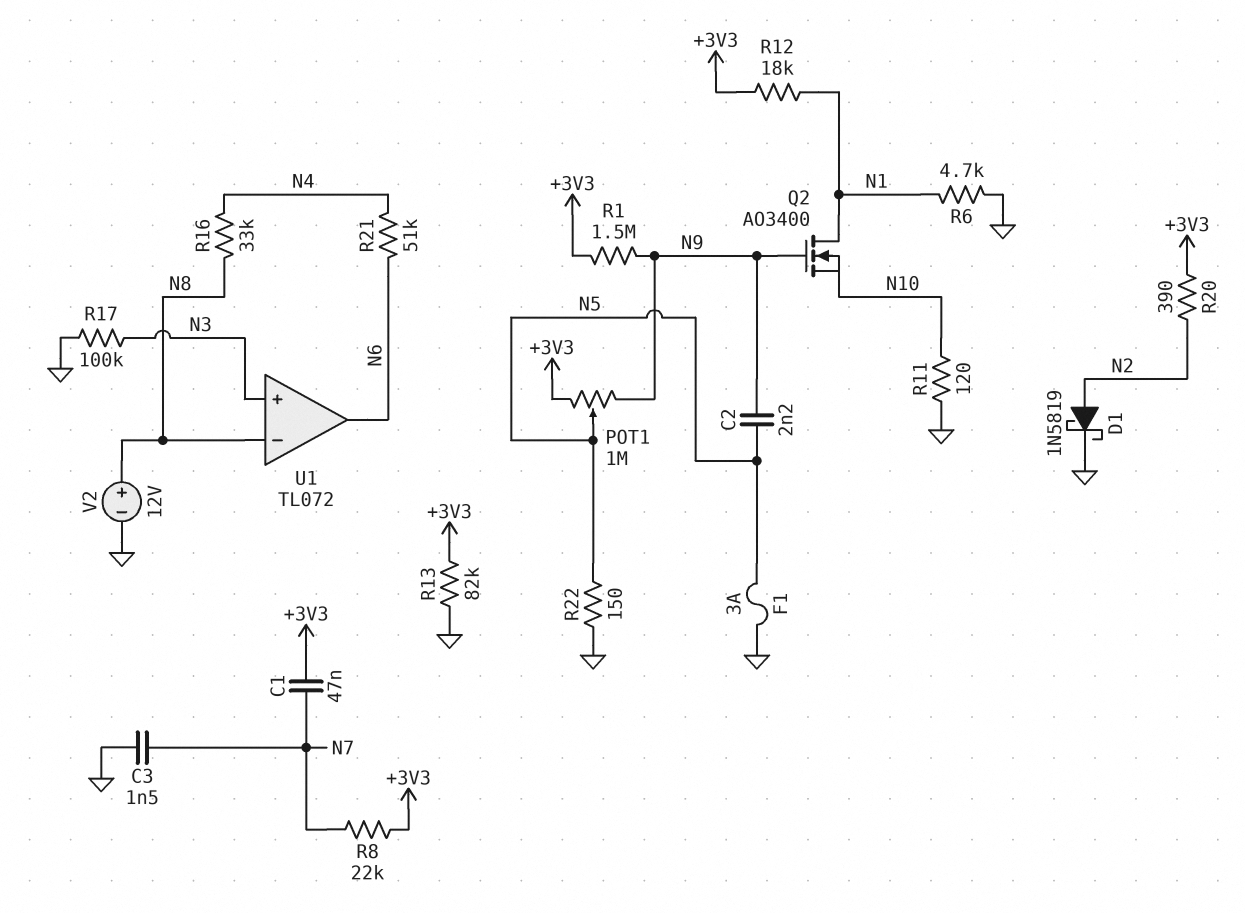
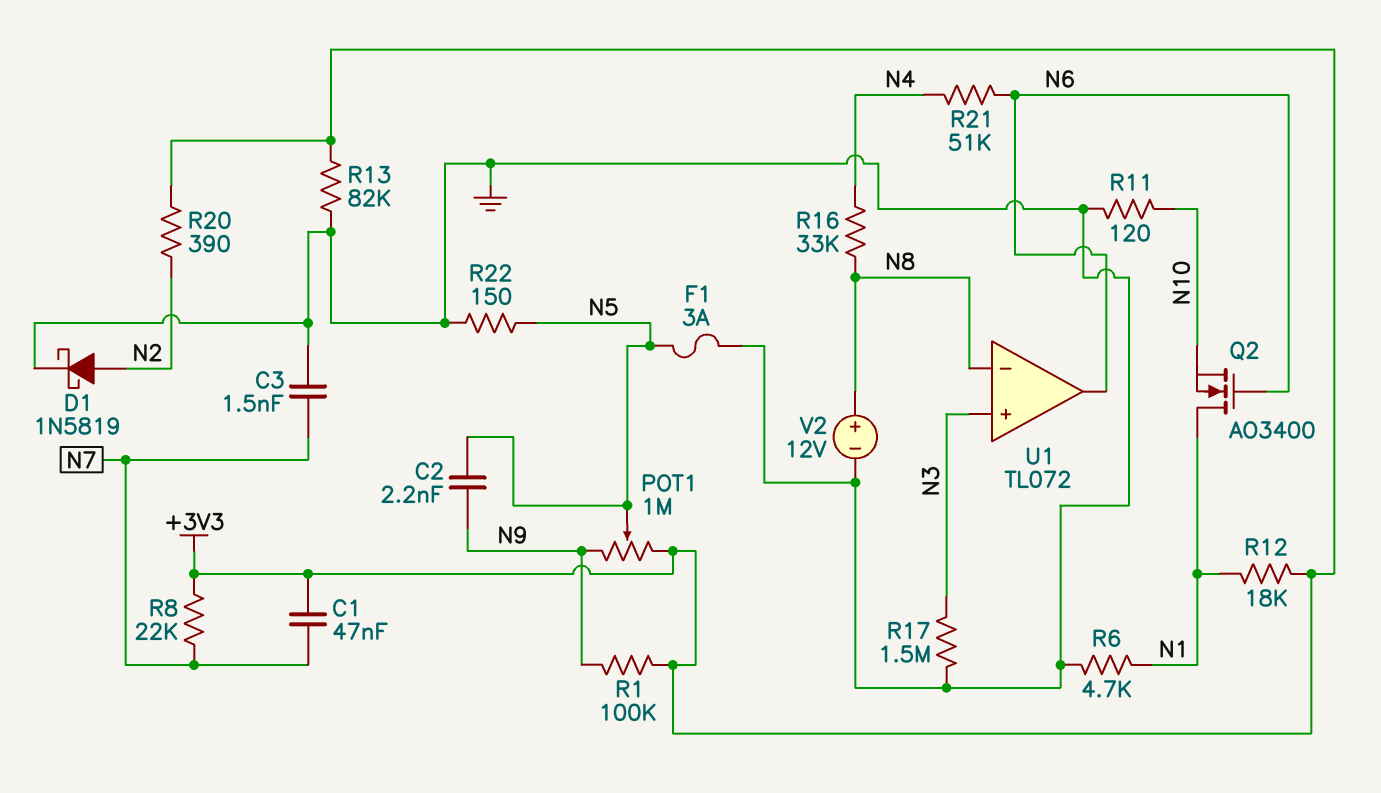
Q2: NMOS AO3400 (G N9, D N1, S N10) -> NMOS AO3400 (G N6, D N1, S N10)
R1: 1.5M (+3V3, N9) -> 100k (+3V3, N9)
R17: 100k (GND, N3) -> 1.5M (GND, N3)

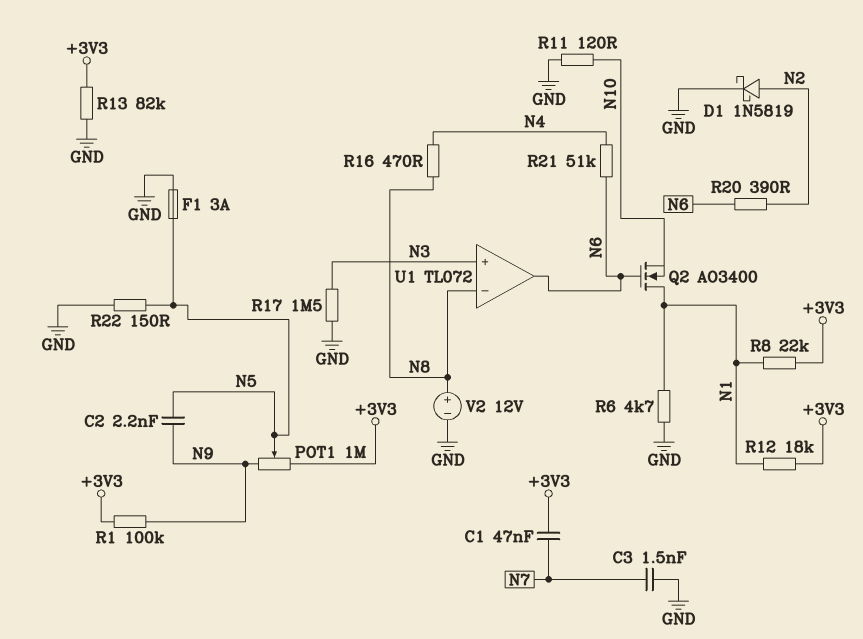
R8: 22k (+3V3, N7) -> 22k (+3V3, N1)
R16: 33k (N4, N8) -> 470 (N4, N8)
R20: 390 (+3V3, N2) -> 390 (N2, N6)

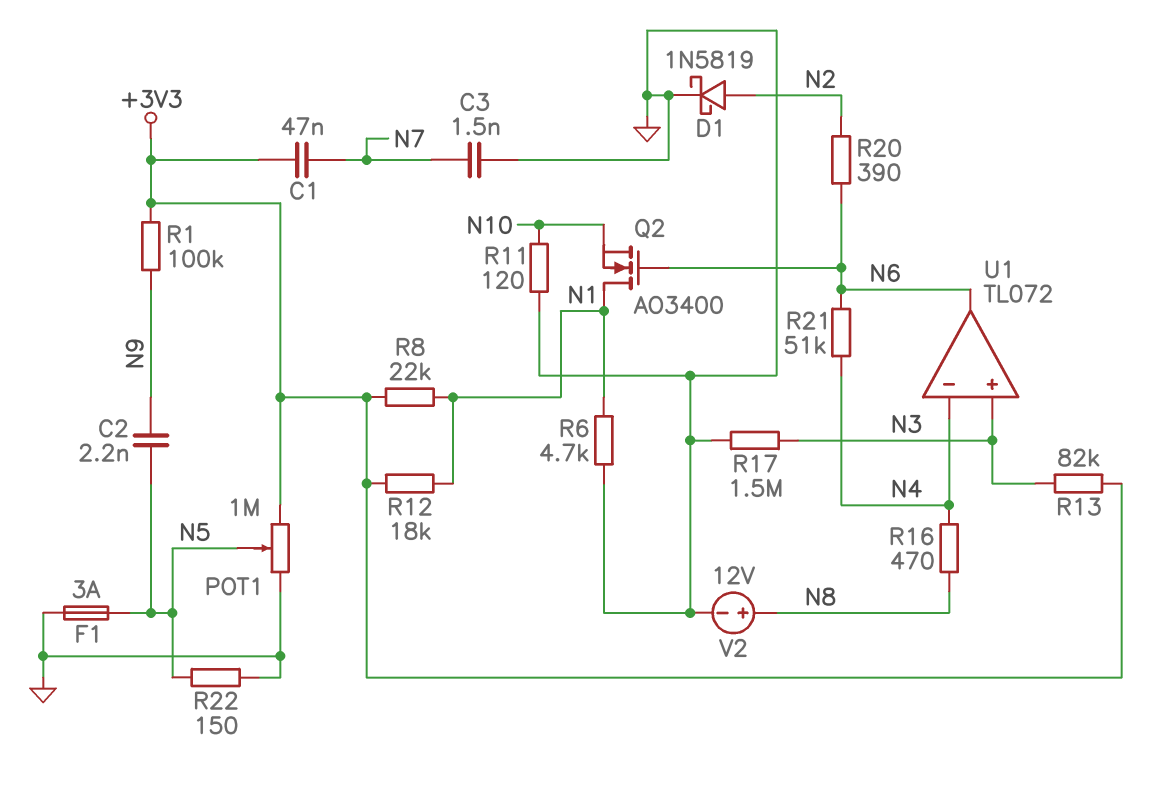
POT1: 1M (+3V3, N9, wiper N5) -> 1M (+3V3, GND, wiper N5)
R13: 82k (+3V3, GND) -> 82k (+3V3, N3)
U1 pin in-: N8 -> N4

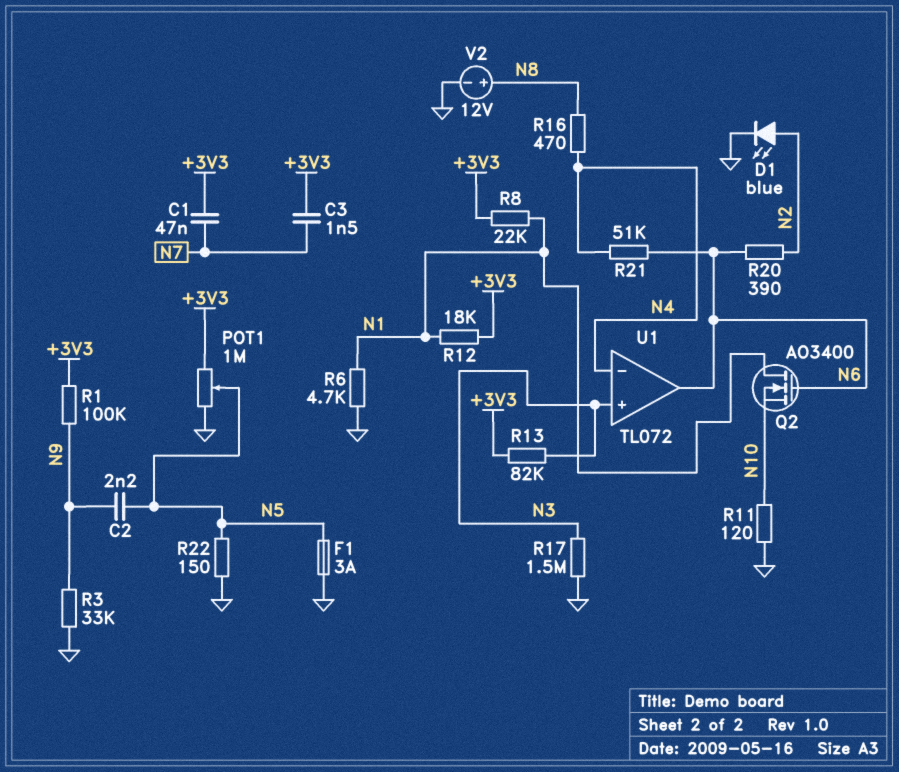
C3: 1.5nF (GND, N7) -> 1.5nF (+3V3, N7)
D1: schottky 1N5819 (A N2, K GND) -> LED blue (A N2, K GND)
R3: none -> 33k (GND, N9)

